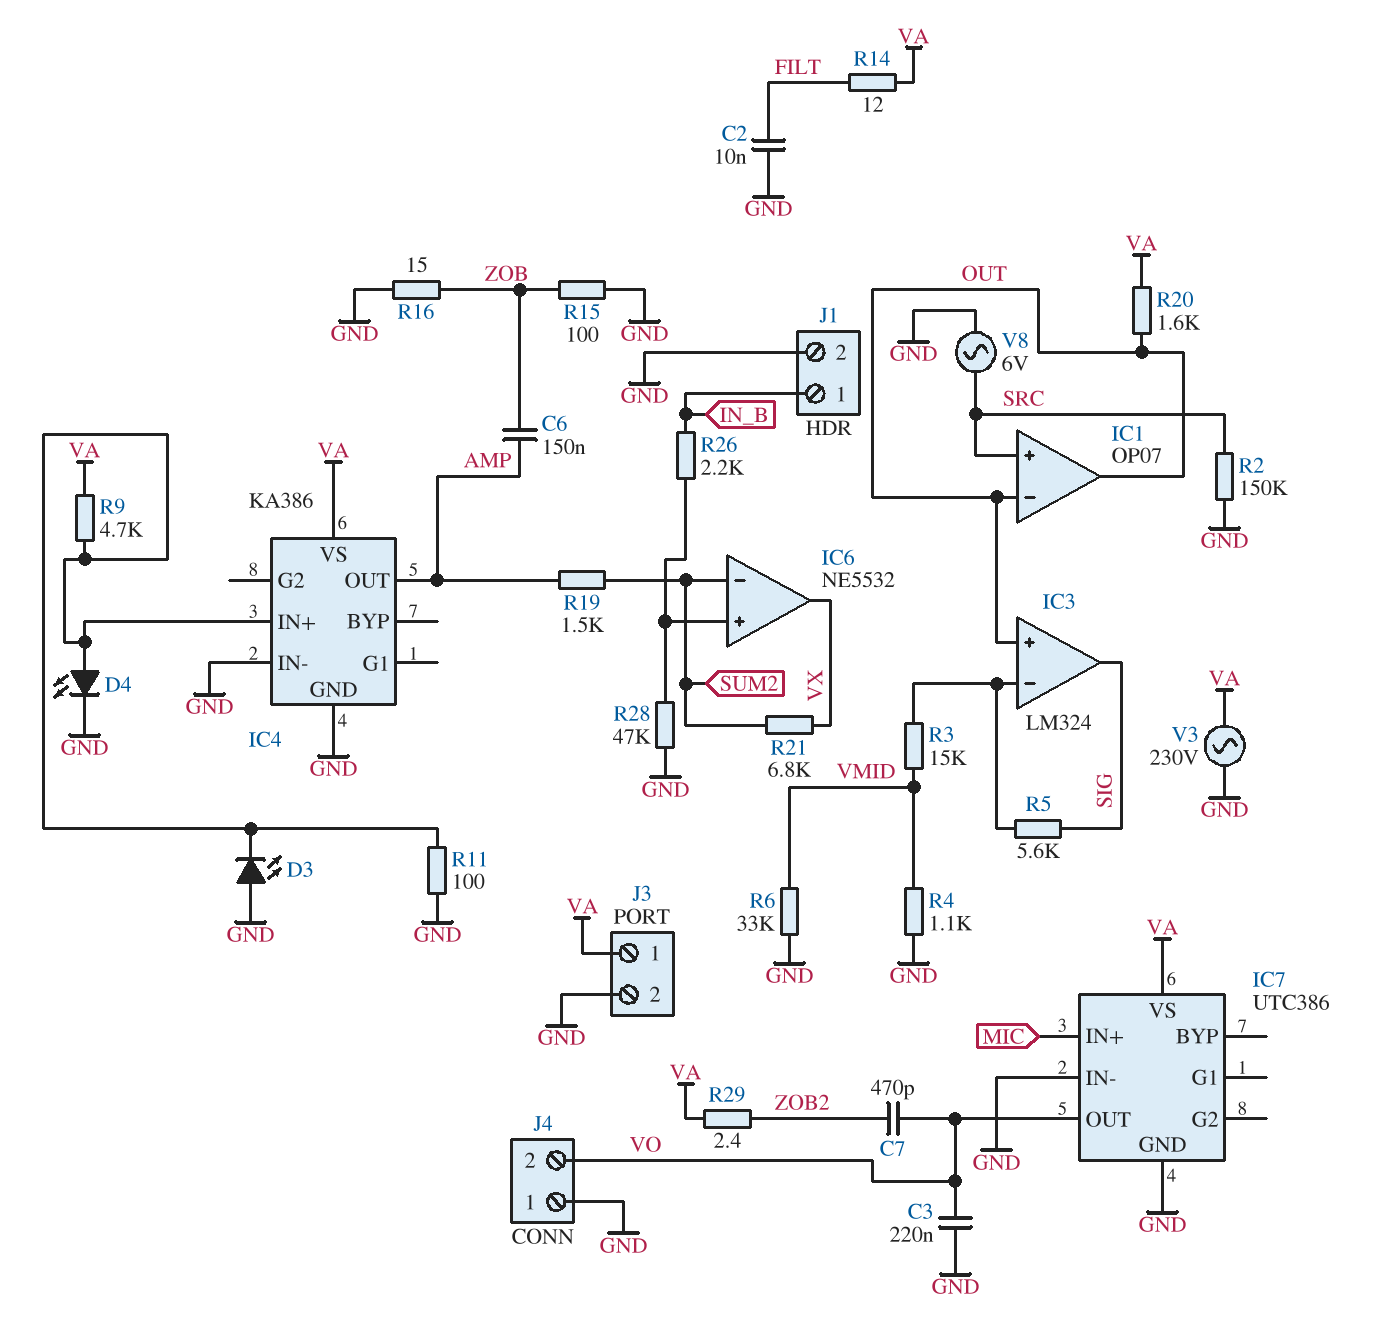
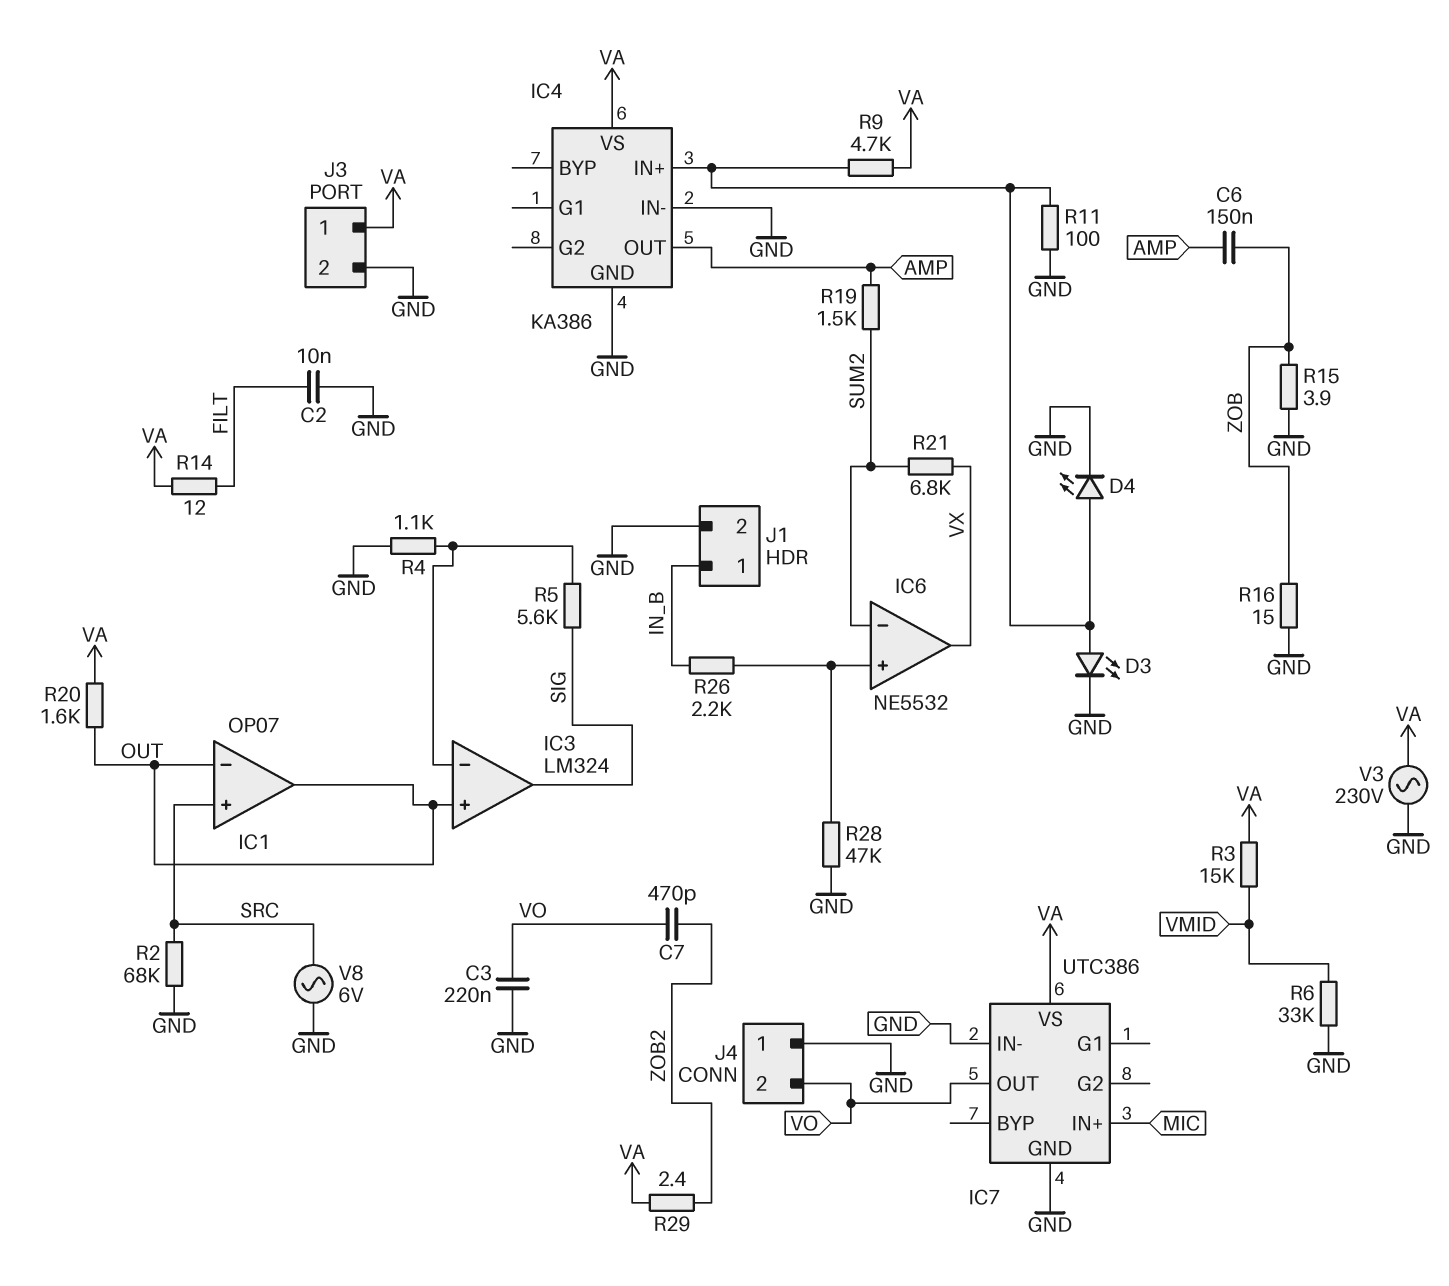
D3: LED (A GND, K IC4/IN+) -> LED (A IC4/IN+, K GND)
R2: 150k (GND, SRC) -> 68k (GND, SRC)
R3: 15k (IC3/in-, VMID) -> 15k (VA, VMID)
R4: 1.1k (GND, VMID) -> 1.1k (GND, IC3/in-)
R15: 100 (GND, ZOB) -> 3.9 (GND, ZOB)

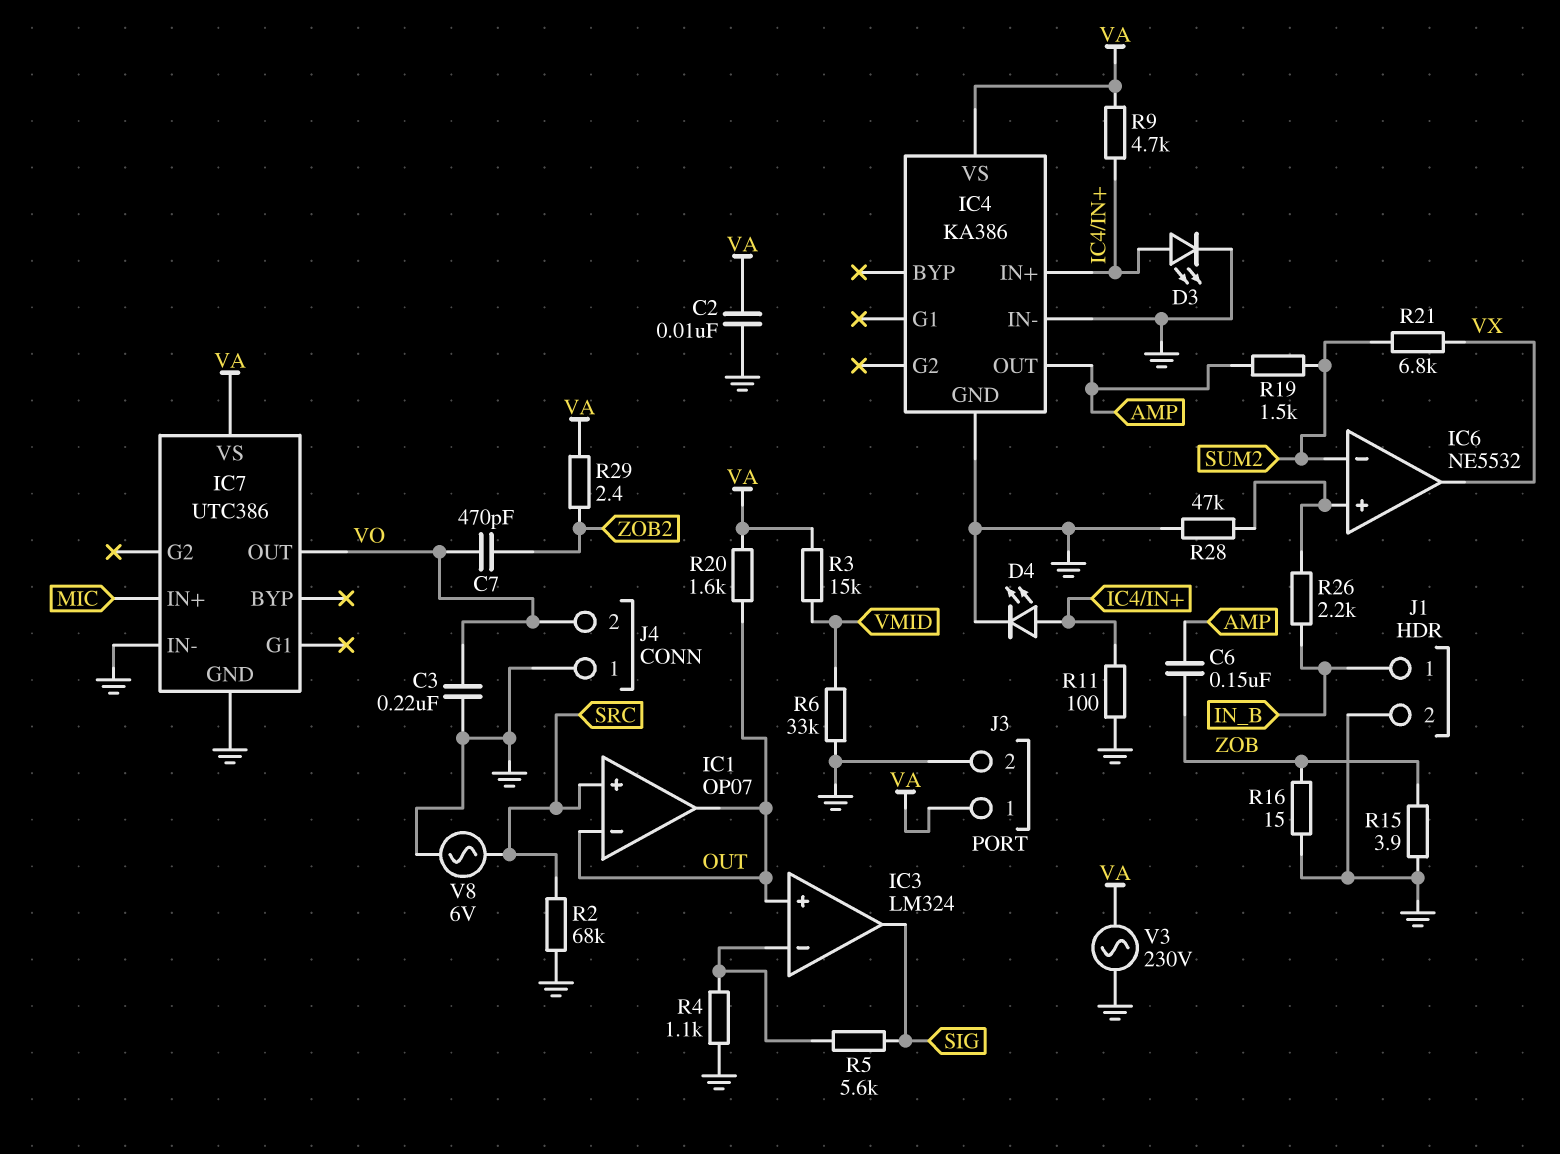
C2: 10nF (FILT, GND) -> 10nF (GND, VA)
R14: 12 (FILT, VA) -> none

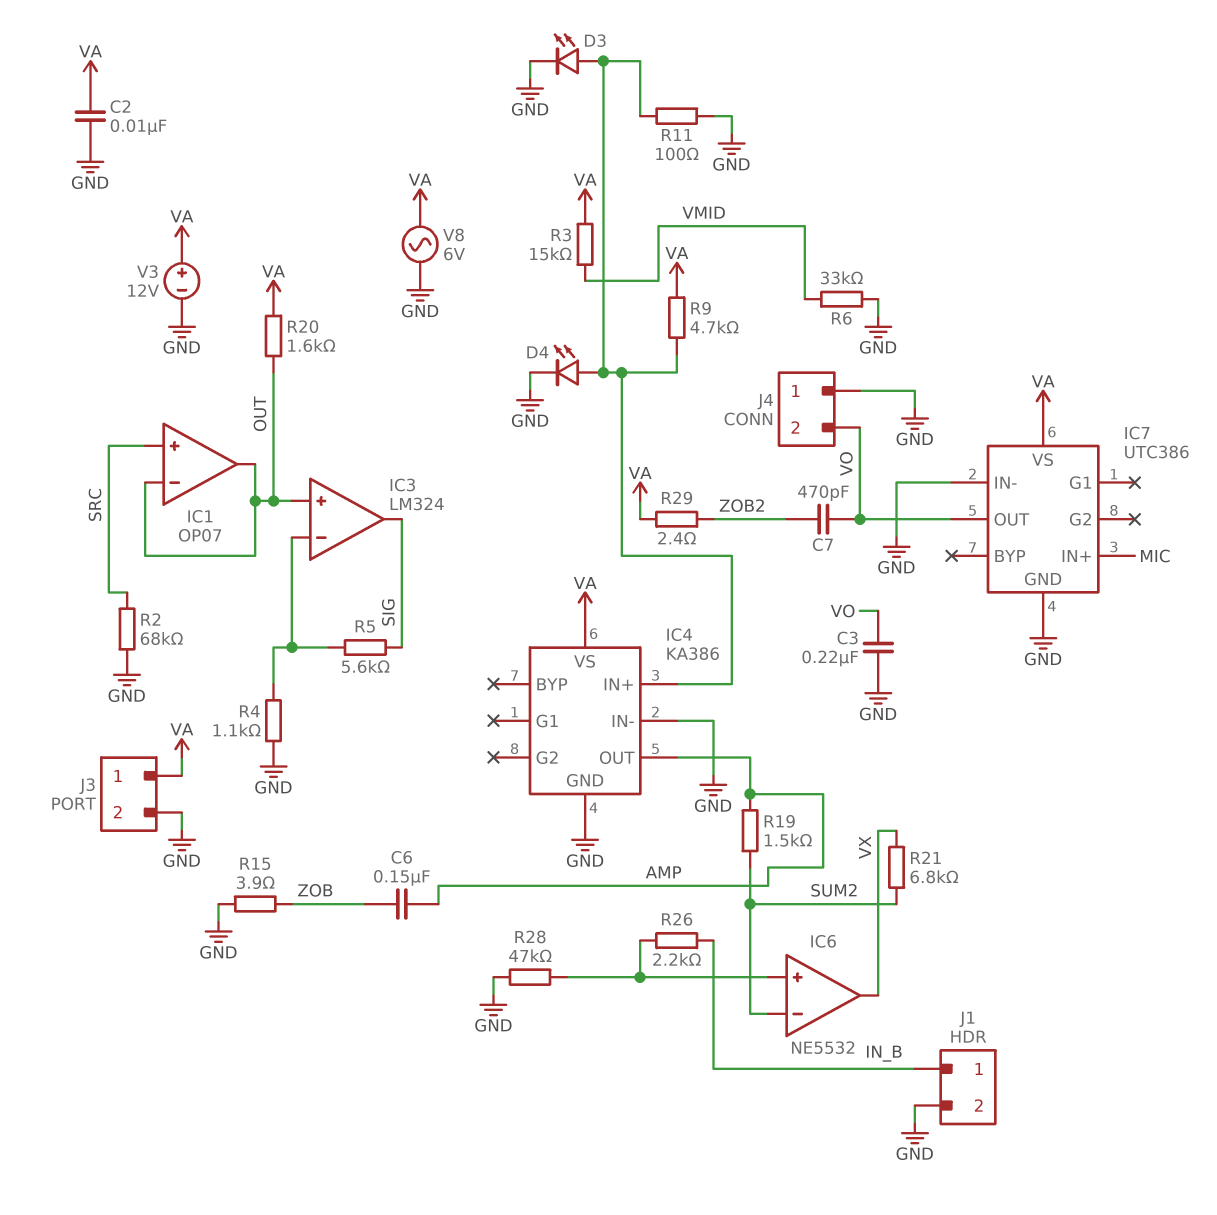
R16: 15 (GND, ZOB) -> none
V3: AC 230V (GND, VA) -> 12V (plus VA, minus GND)
V8: AC 6V (GND, SRC) -> AC 6V (GND, VA)

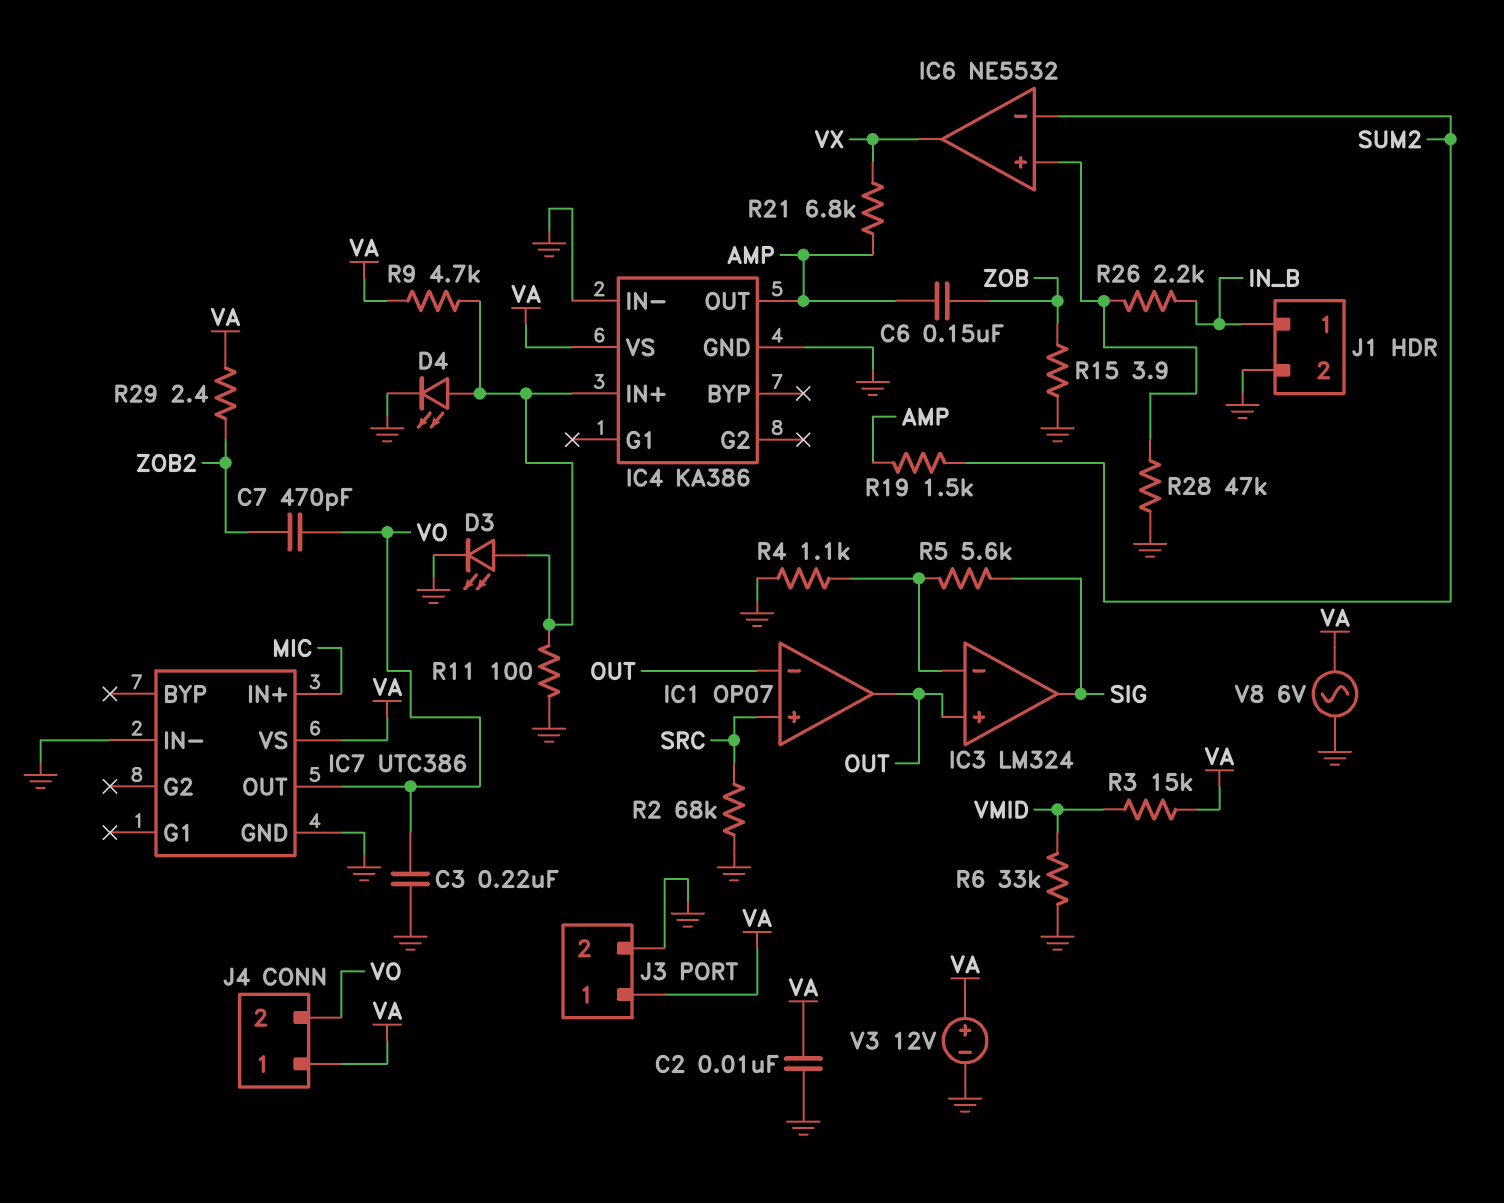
J4 pin 1: GND -> VA
R20: 1.6k (OUT, VA) -> none
R21: 6.8k (SUM2, VX) -> 6.8k (AMP, VX)

